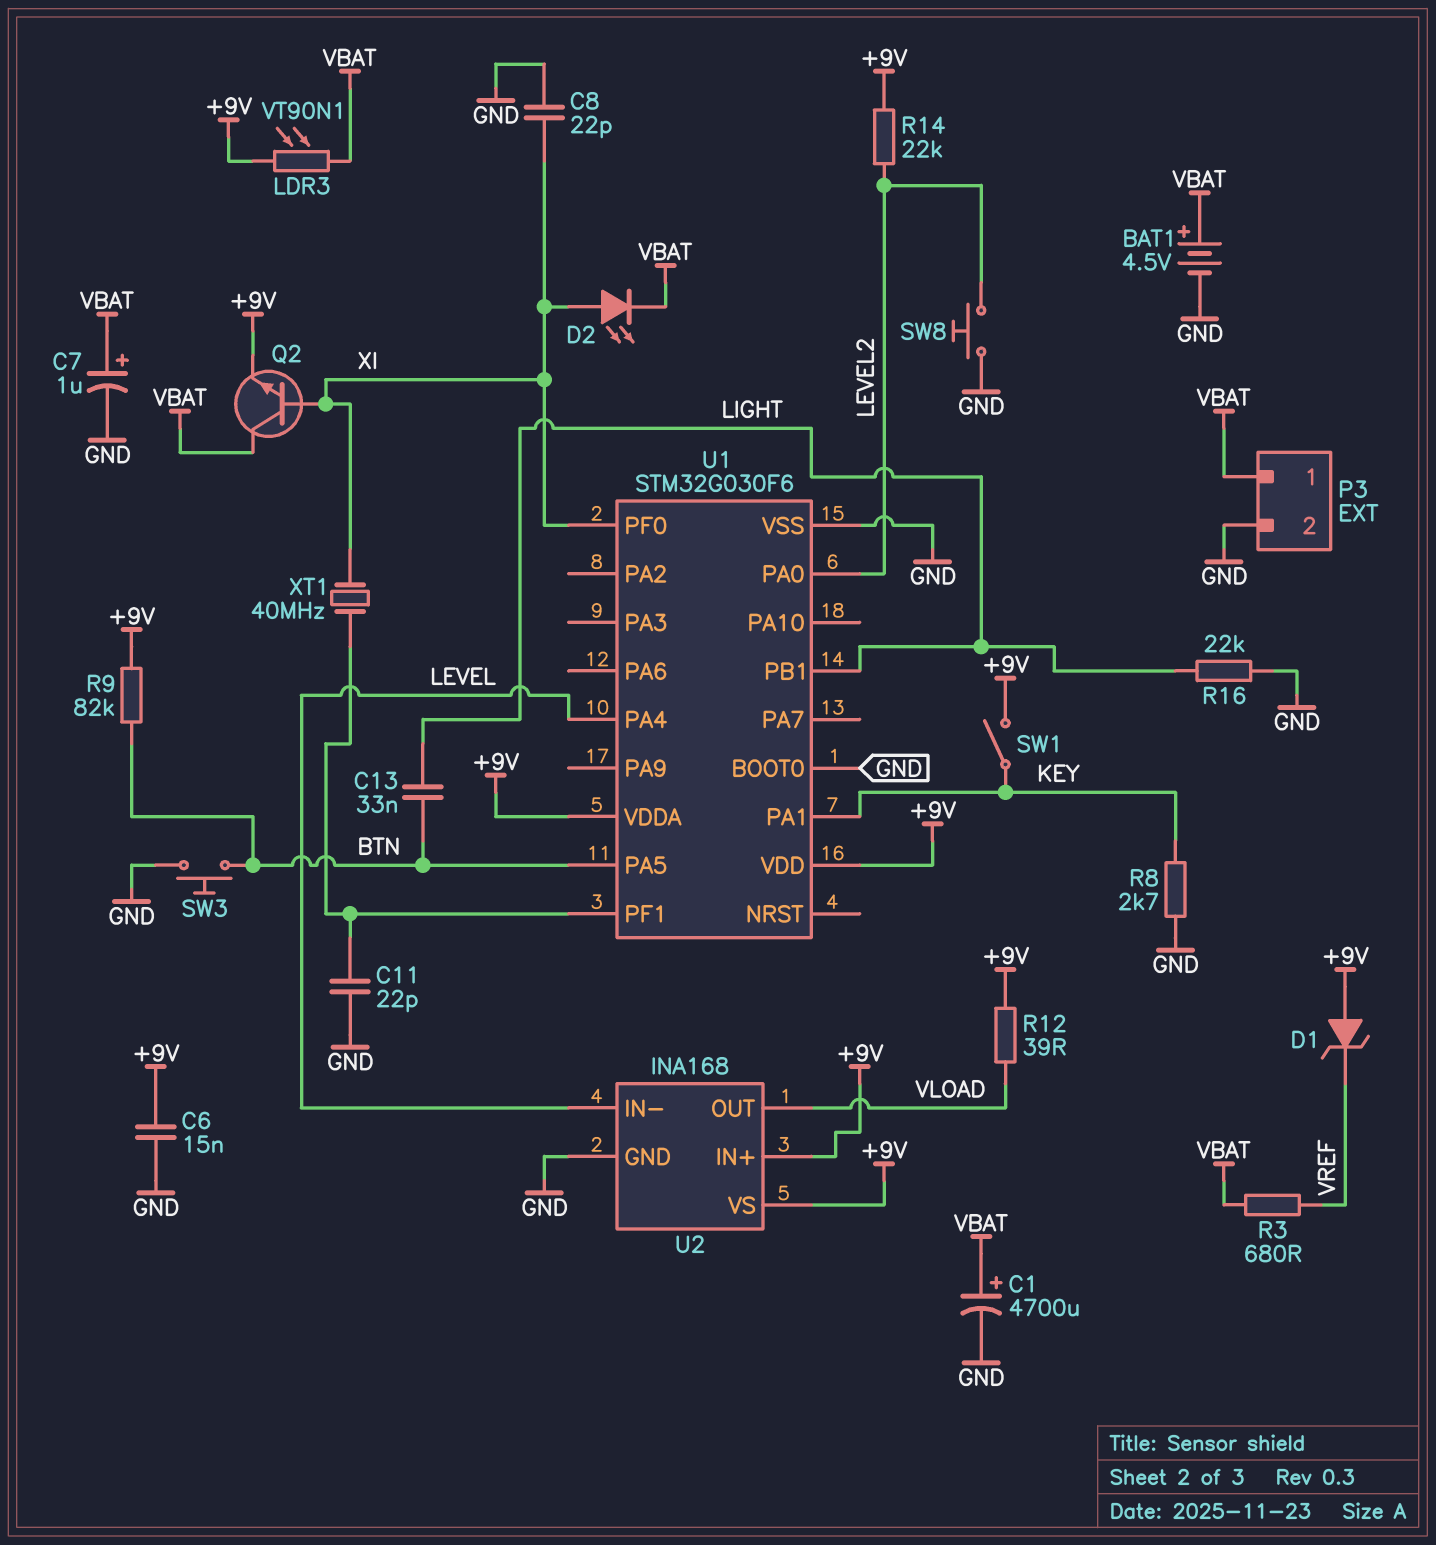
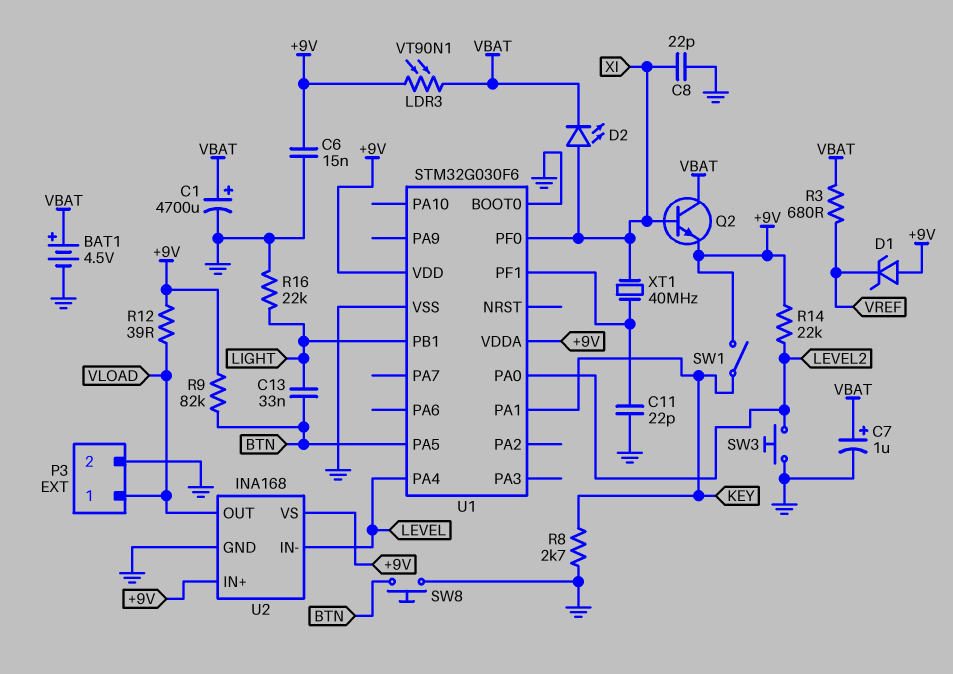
P3 pin 1: VBAT -> VLOAD
SW3: button (BTN, GND) -> button (GND, LEVEL2)
SW8: button (GND, LEVEL2) -> button (BTN, GND)

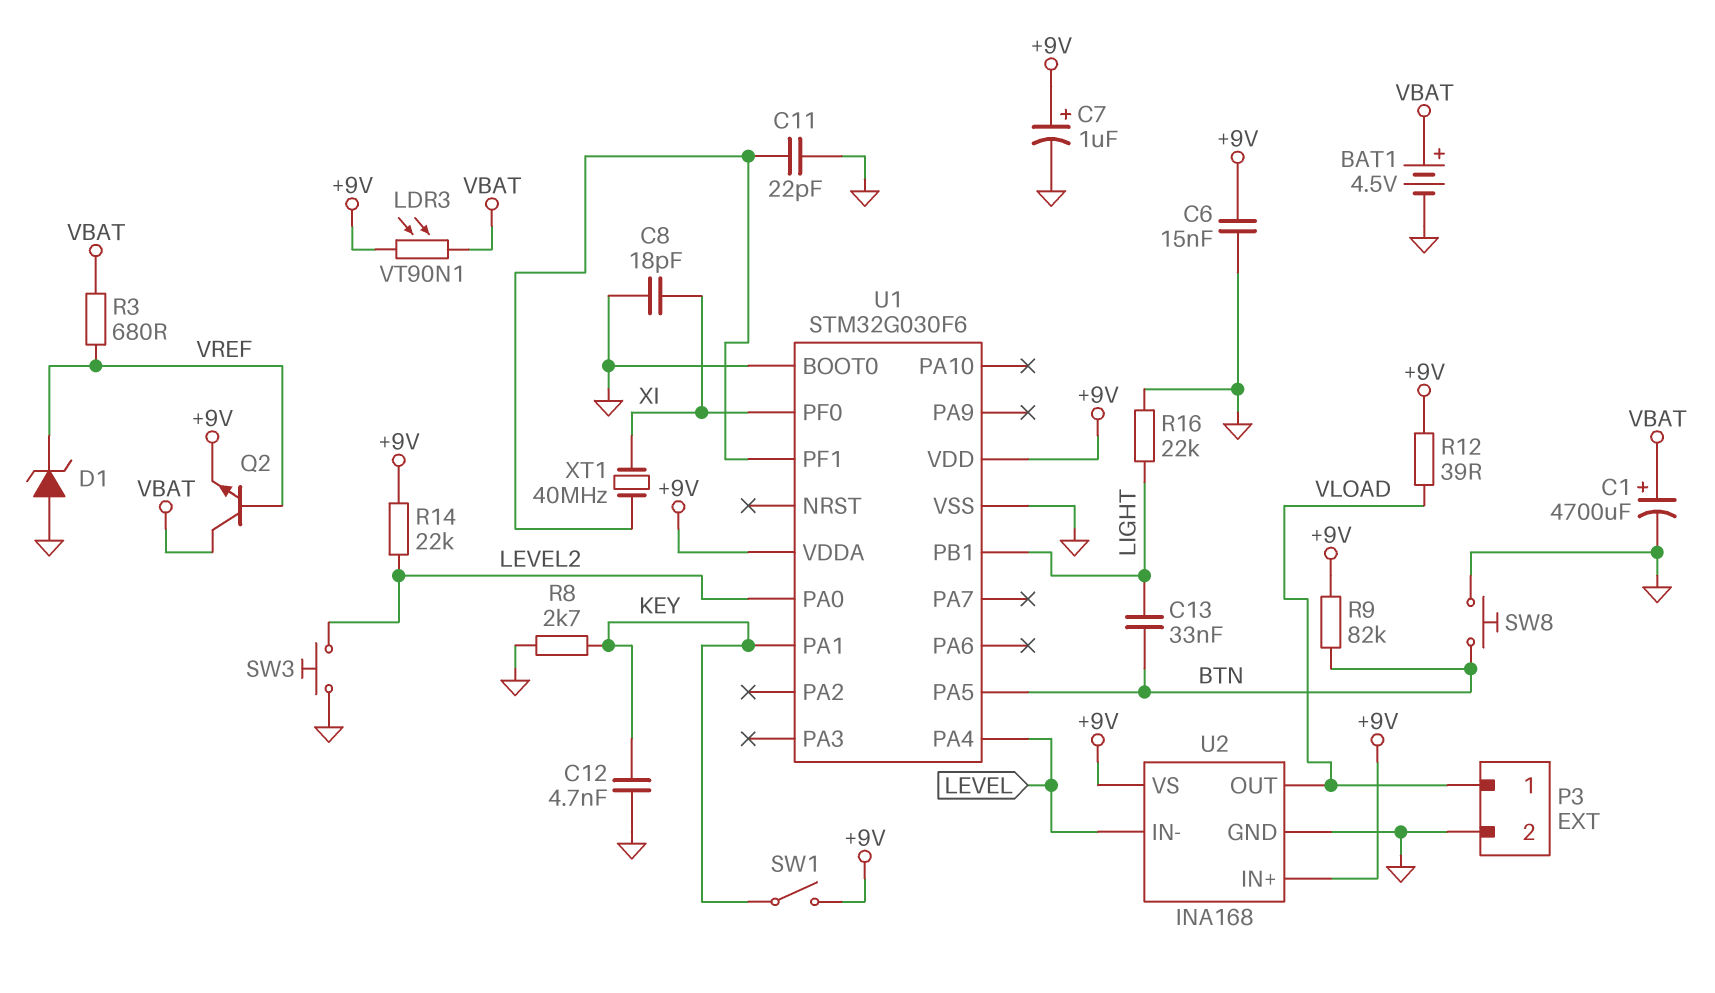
C7: 1uF (plus VBAT, minus GND) -> 1uF (plus +9V, minus GND)
C8: 22pF (GND, XI) -> 18pF (GND, XI)
C12: none -> 4.7nF (GND, KEY)
D1: zener (A +9V, K VREF) -> zener (A GND, K VREF)
D2: LED (A XI, K VBAT) -> none
Q2: NPN (B XI, C VBAT, E +9V) -> NPN (B VREF, C VBAT, E +9V)

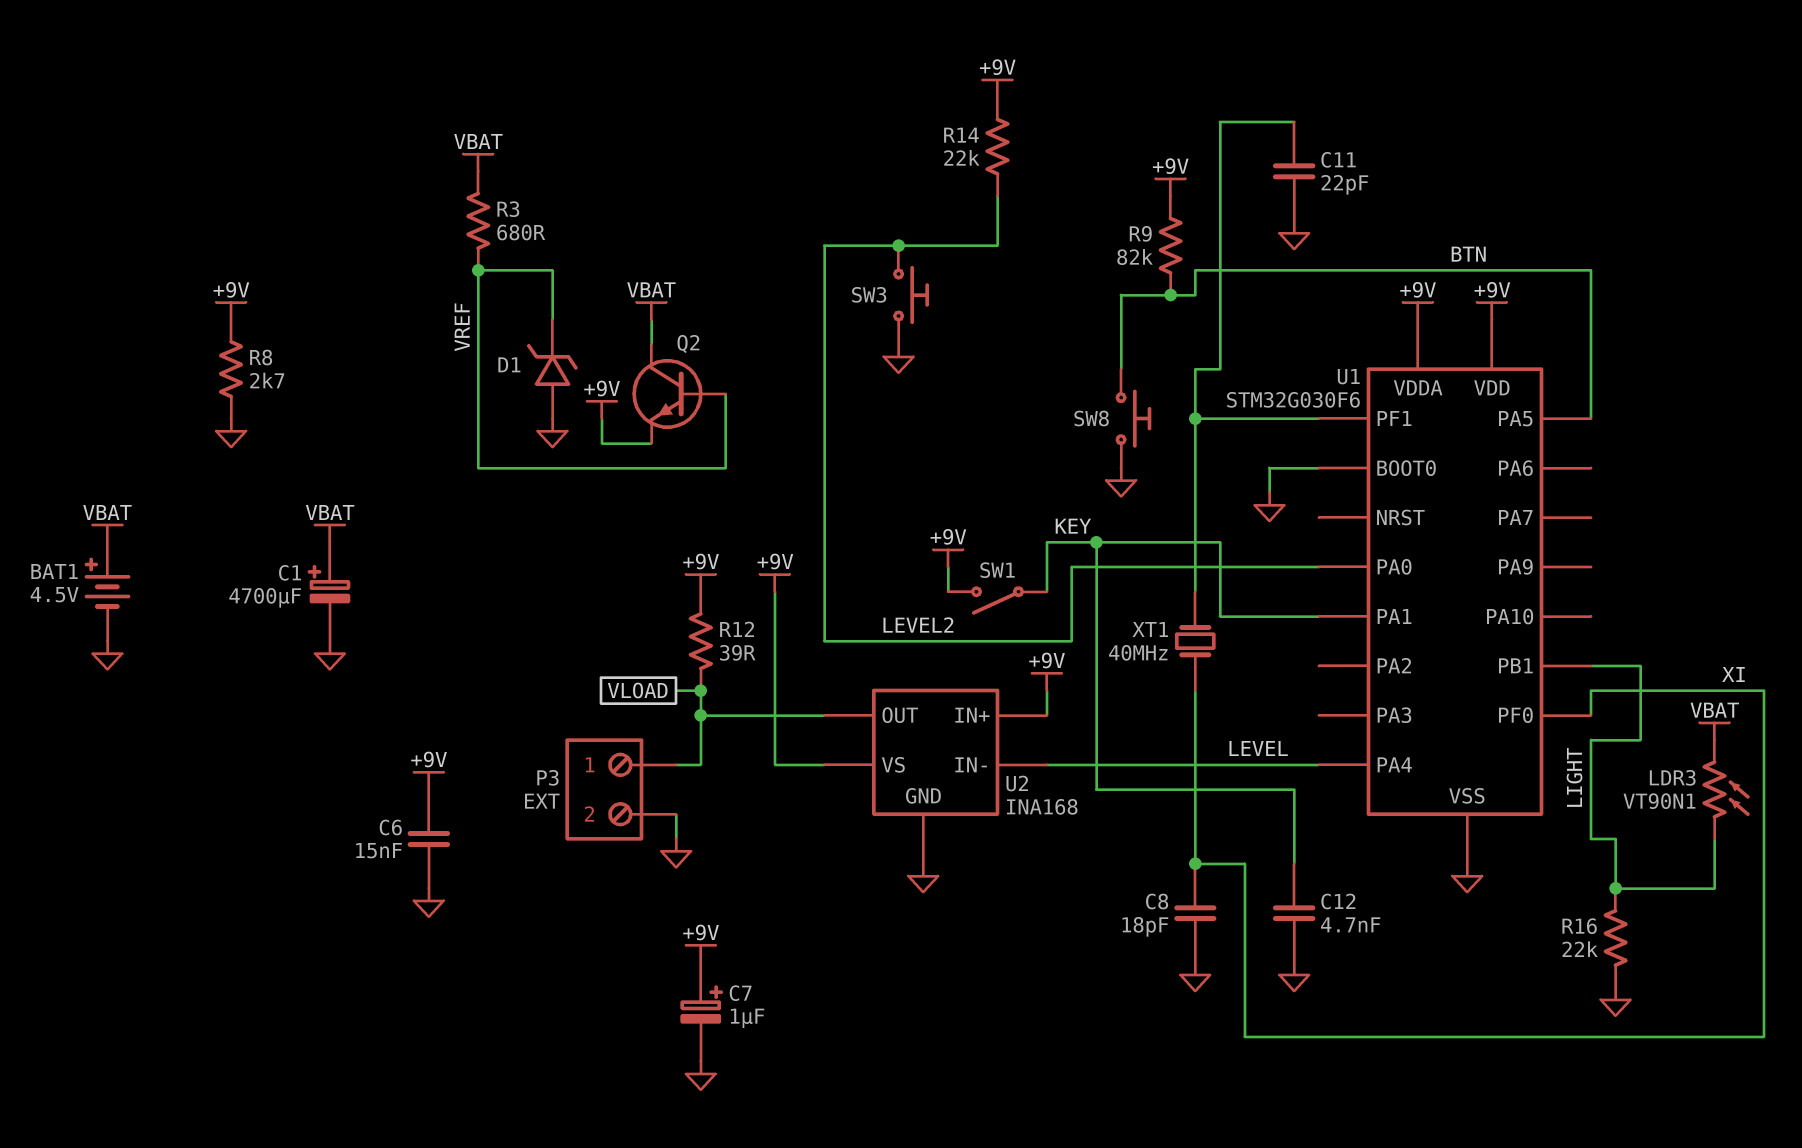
C13: 33nF (BTN, LIGHT) -> none
LDR3: VT90N1 (+9V, VBAT) -> VT90N1 (LIGHT, VBAT)
R8: 2.7k (GND, KEY) -> 2.7k (+9V, GND)

